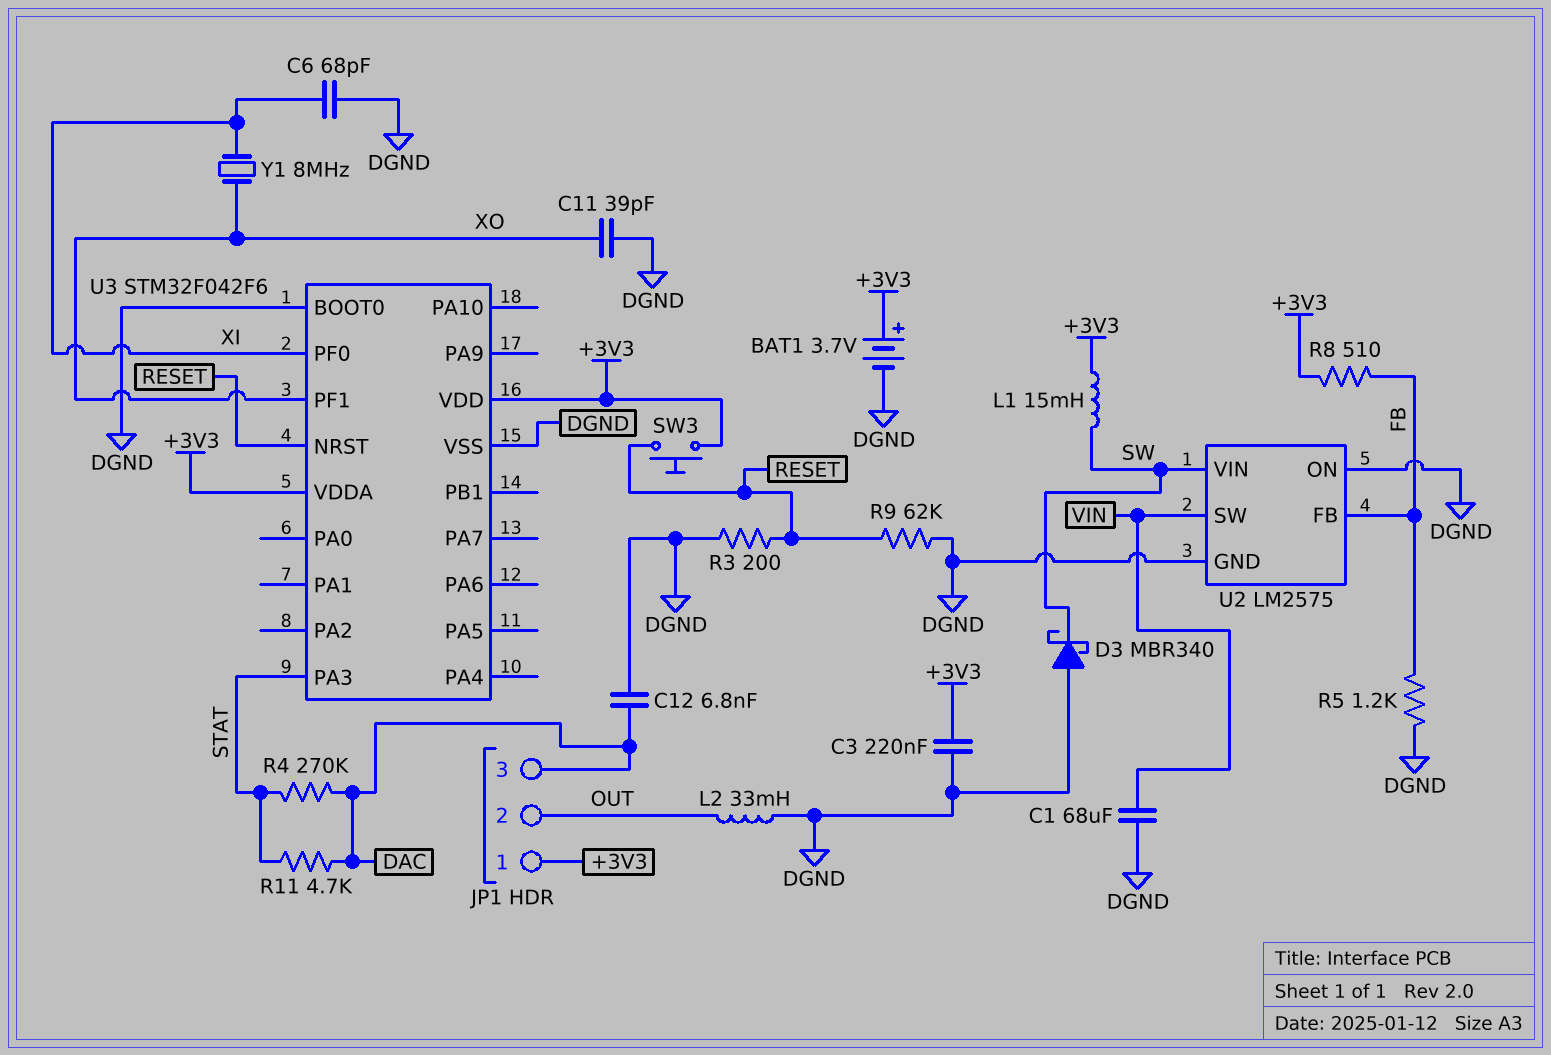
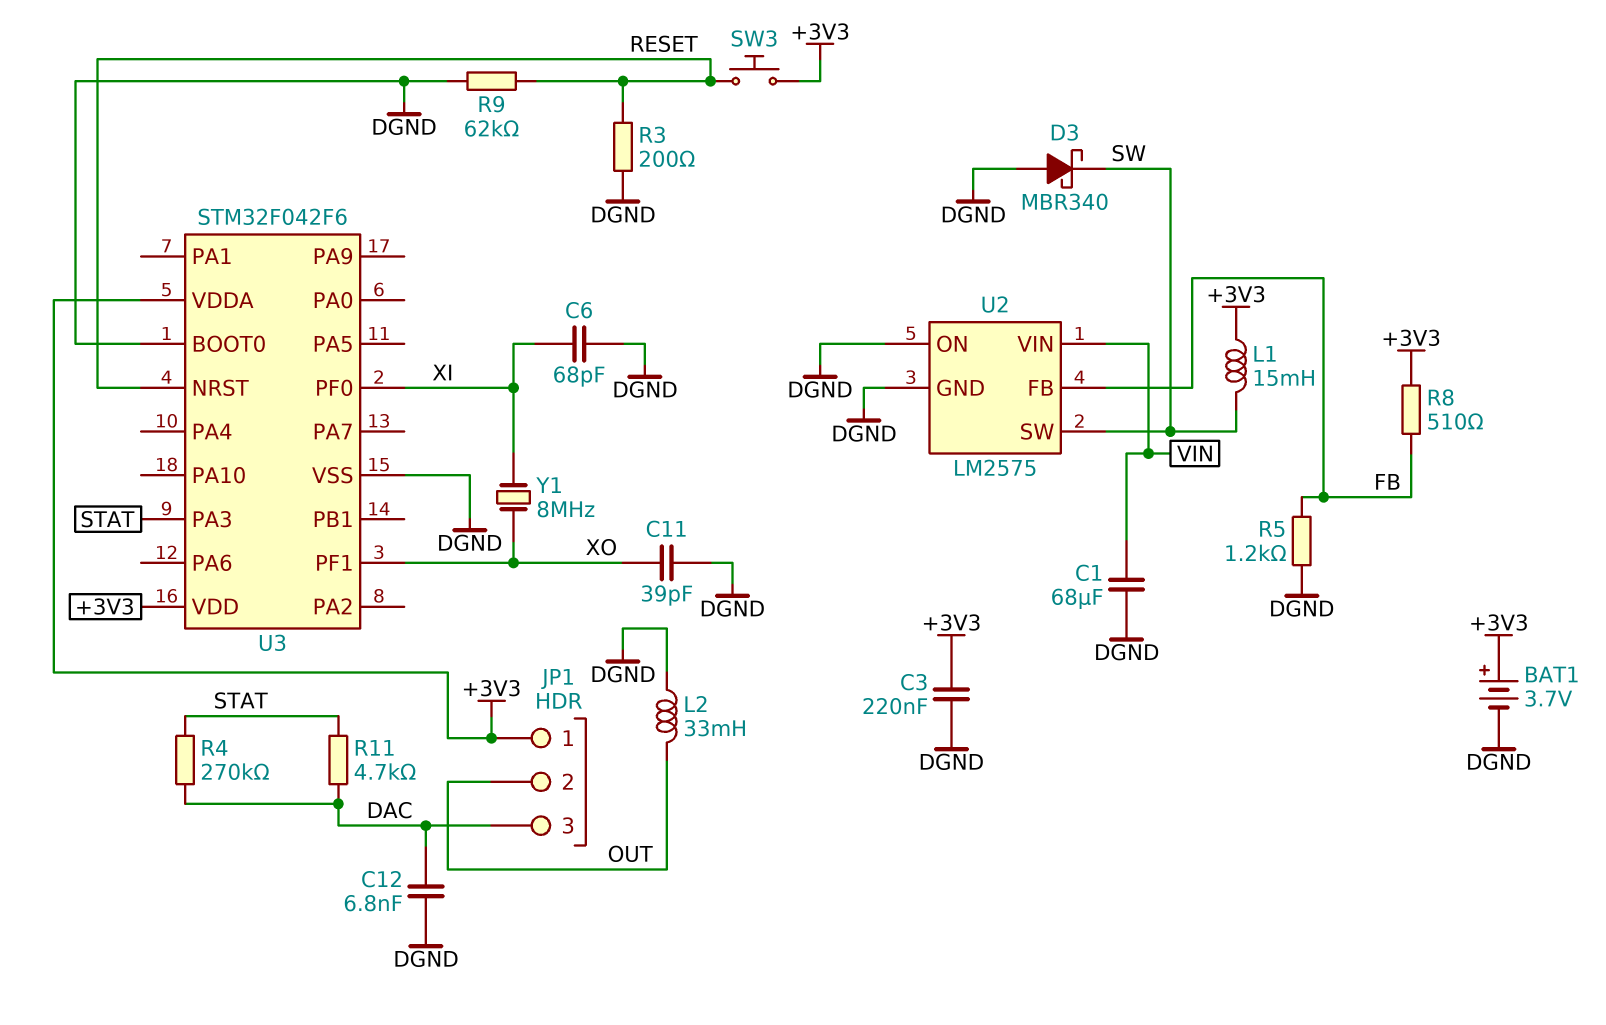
U2 pin SW: VIN -> SW
U2 pin VIN: SW -> VIN

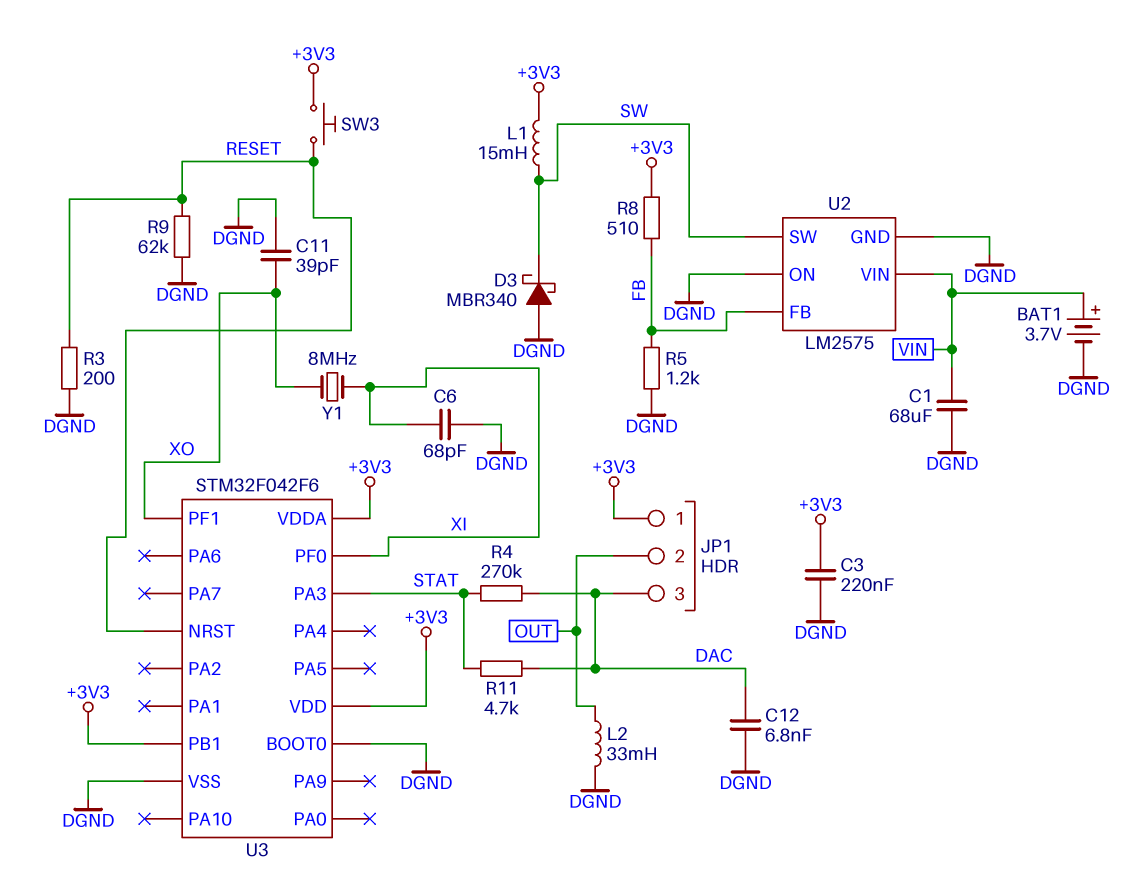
BAT1: 3.7V (plus +3V3, minus DGND) -> 3.7V (plus VIN, minus DGND)
U3 pin PB1: none -> +3V3

